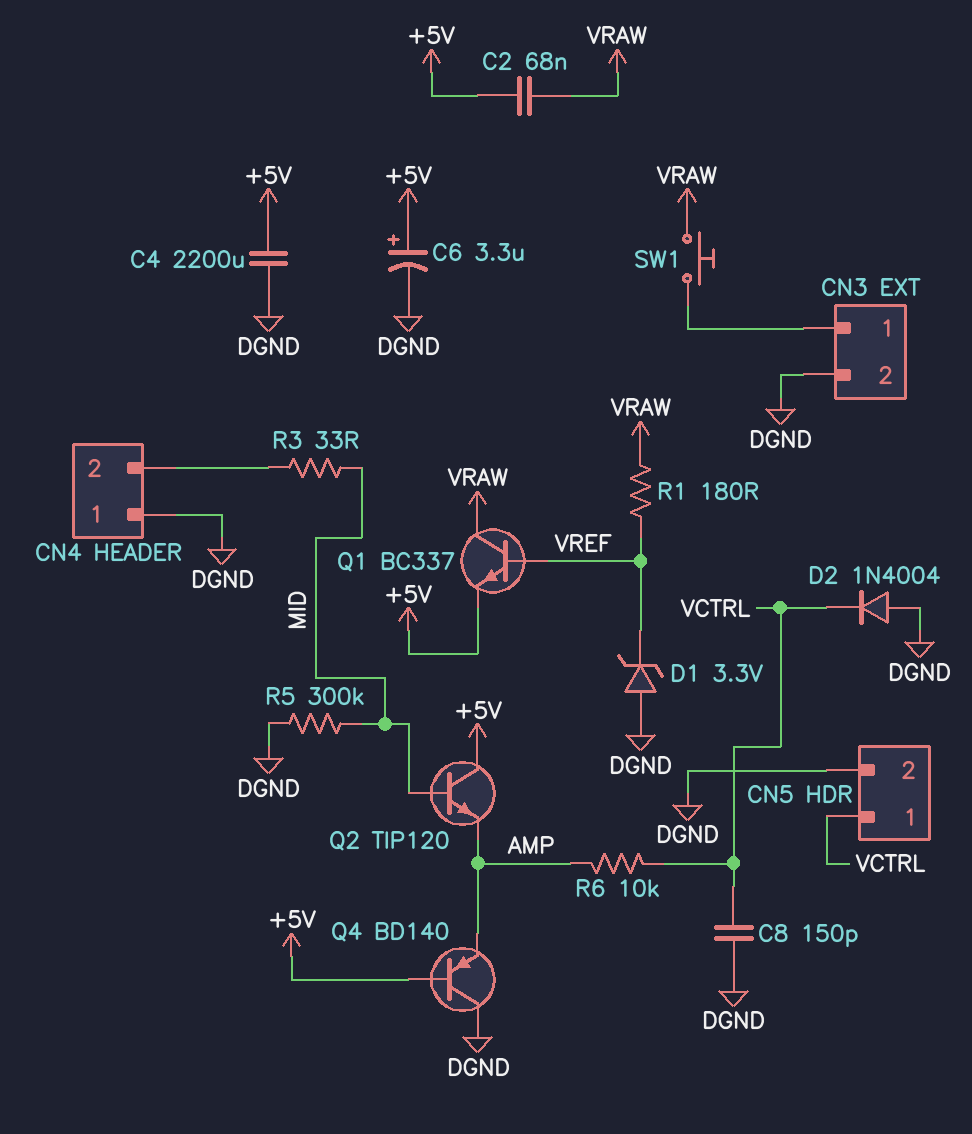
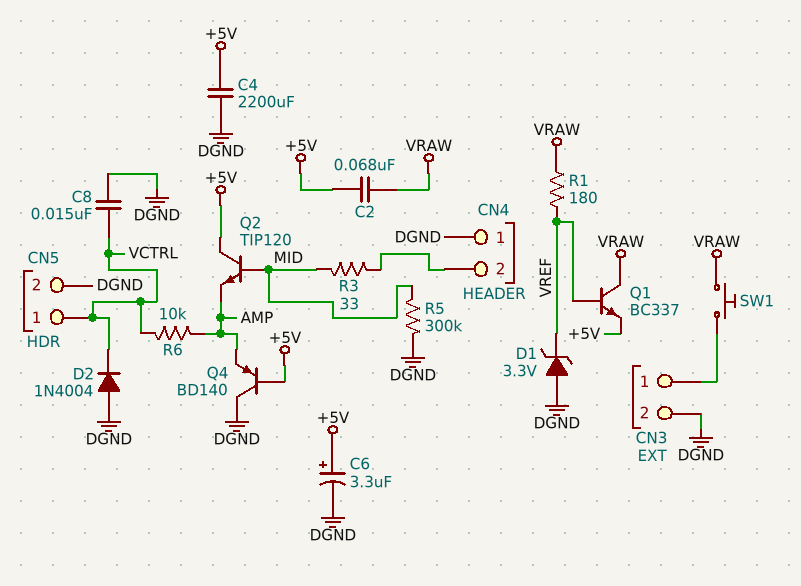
C8: 150pF (DGND, VCTRL) -> 15nF (DGND, VCTRL)

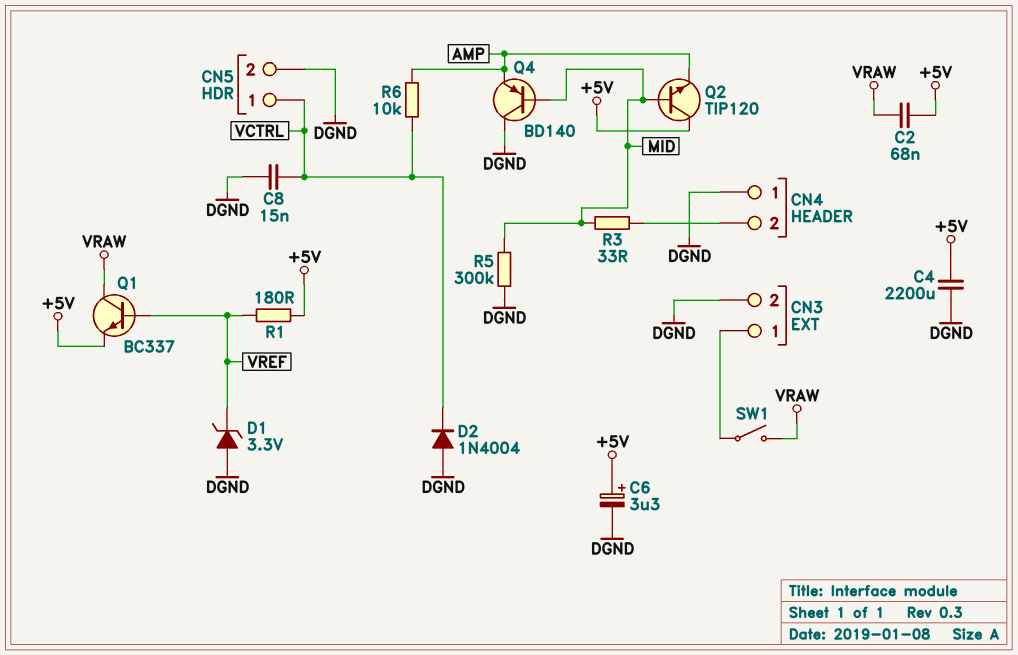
Q4: PNP BD140 (B +5V, C DGND, E AMP) -> PNP BD140 (B MID, C DGND, E AMP)
R1: 180 (VRAW, VREF) -> 180 (+5V, VREF)
SW1: button (CN3/1, VRAW) -> switch (CN3/1, VRAW)

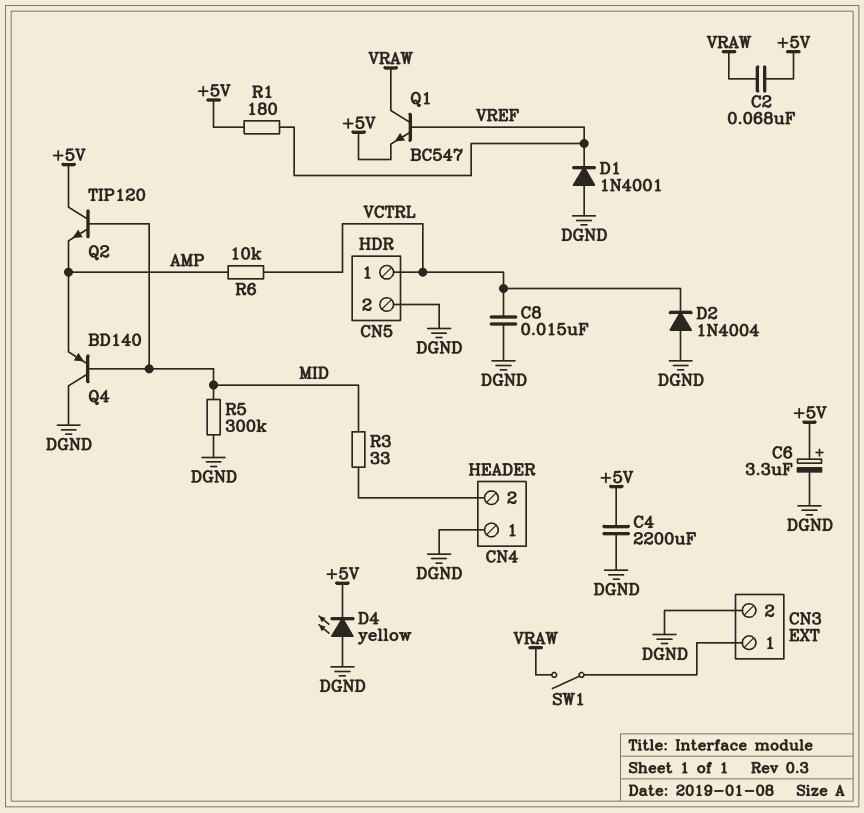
D1: zener 3.3V (A DGND, K VREF) -> diode 1N4001 (A DGND, K VREF)
D4: none -> LED yellow (A DGND, K +5V)
Q1: NPN BC337 (B VREF, C VRAW, E +5V) -> NPN BC547 (B VREF, C VRAW, E +5V)

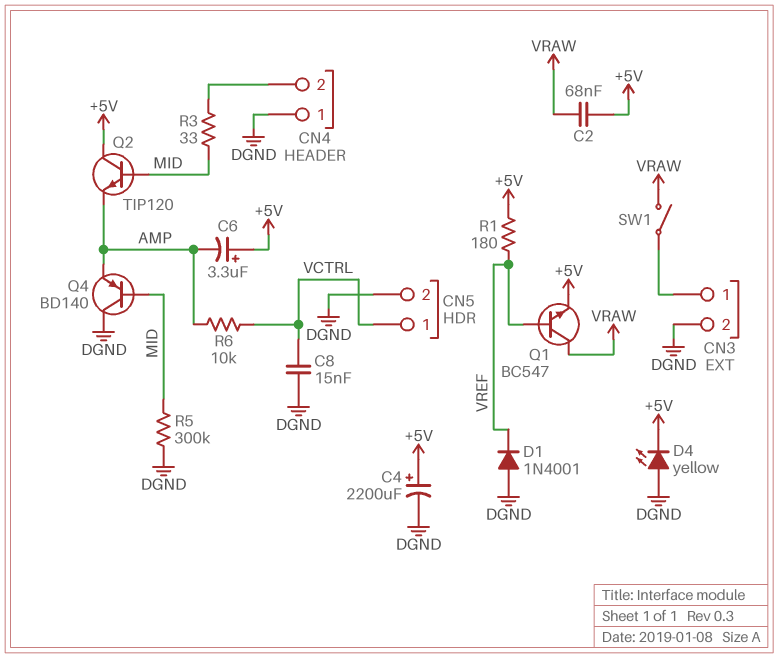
C4: 2200uF (+5V, DGND) -> 2200uF (plus +5V, minus DGND)
C6: 3.3uF (plus +5V, minus DGND) -> 3.3uF (plus +5V, minus AMP)
D2: diode 1N4004 (A DGND, K VCTRL) -> none

